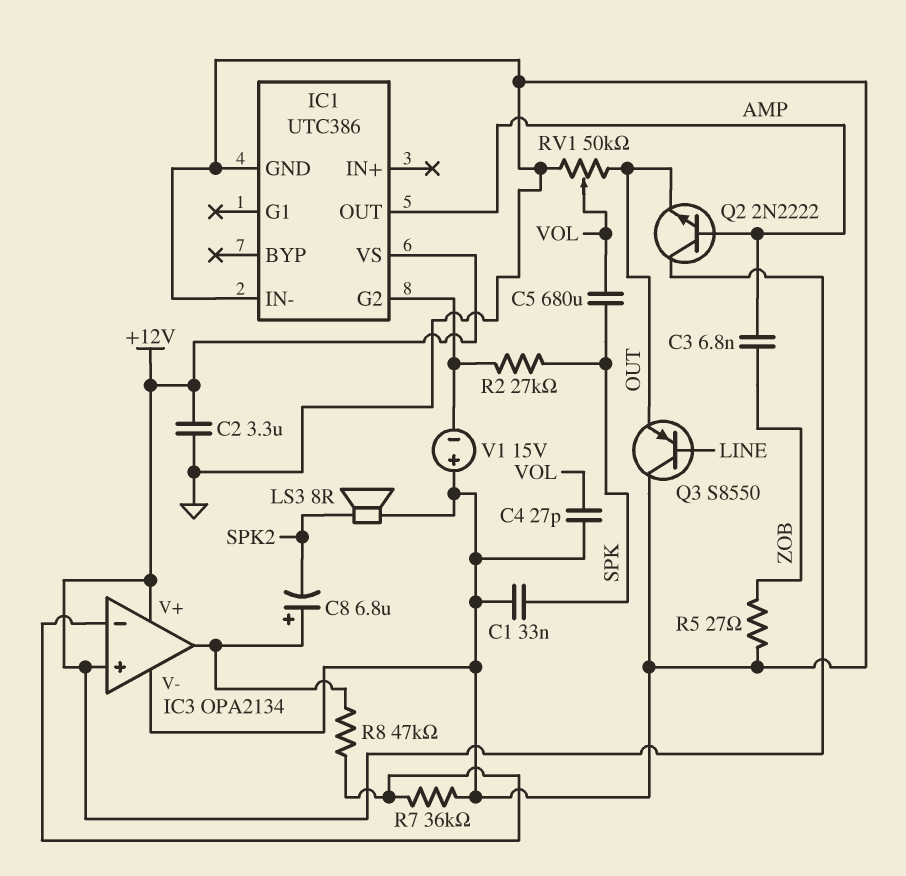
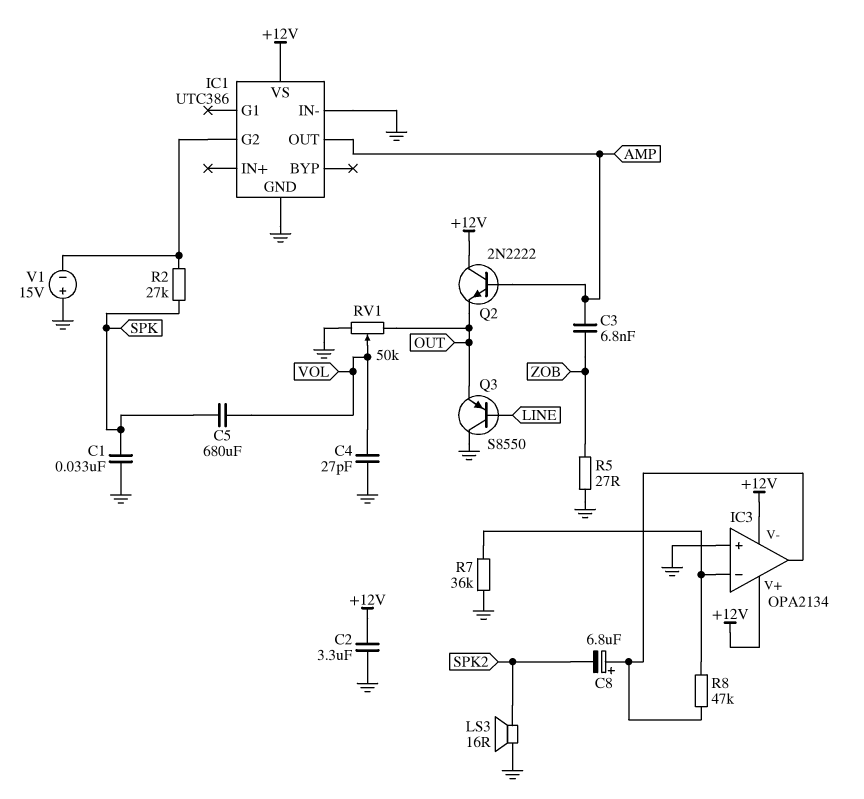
IC3 pin V-: GND -> +12V
IC3 pin in+: +12V -> GND
LS3: speaker 8R (GND, SPK2) -> speaker 16R (GND, SPK2)

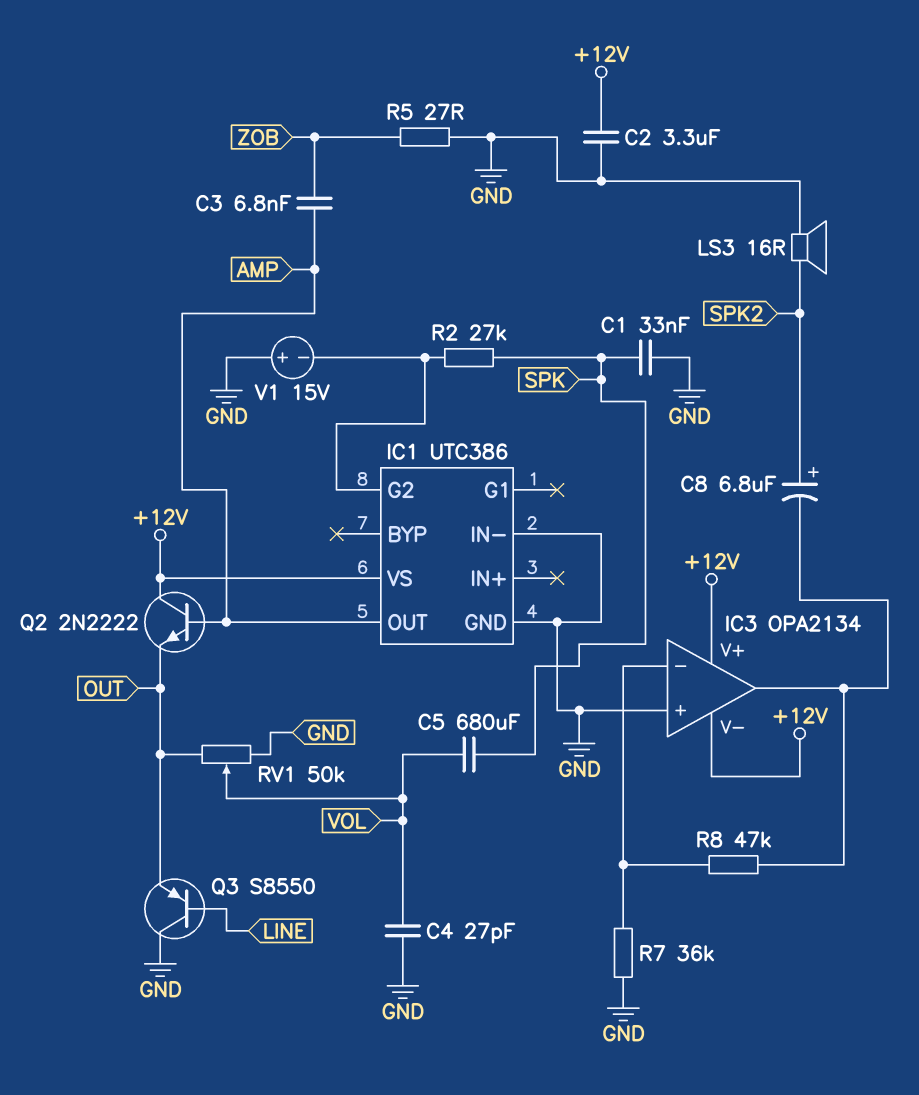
C8: 6.8uF (plus IC3/out, minus SPK2) -> 6.8uF (plus SPK2, minus IC3/out)

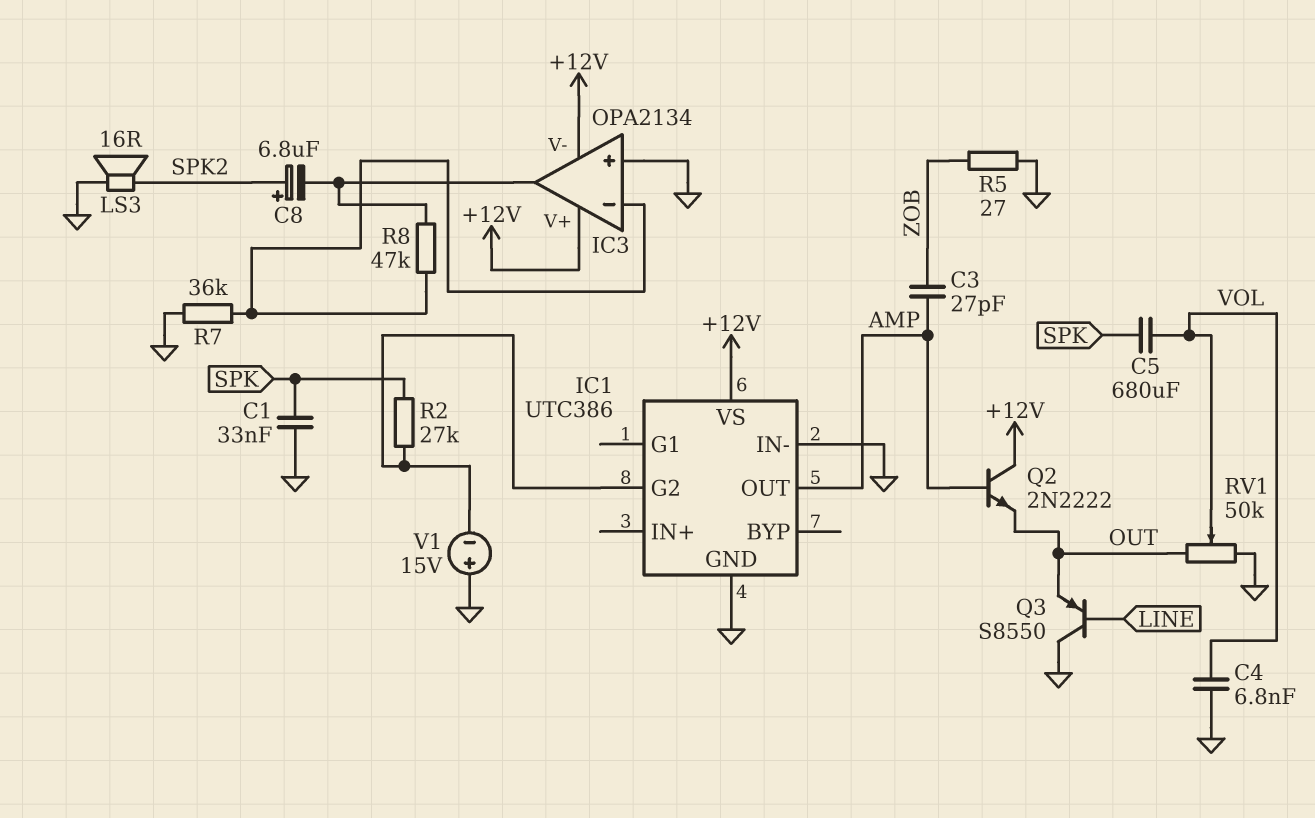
C2: 3.3uF (+12V, GND) -> none
C3: 6.8nF (AMP, ZOB) -> 27pF (AMP, ZOB)
C4: 27pF (GND, VOL) -> 6.8nF (GND, VOL)

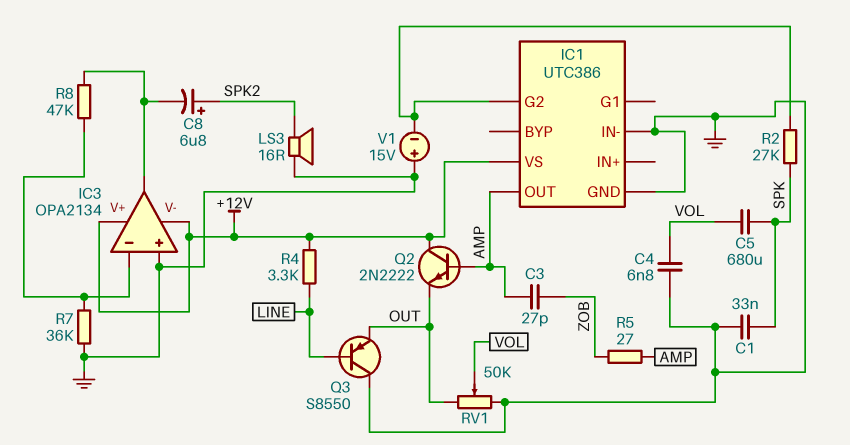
R4: none -> 3.3k (+12V, LINE)
R5: 27 (GND, ZOB) -> 27 (AMP, ZOB)

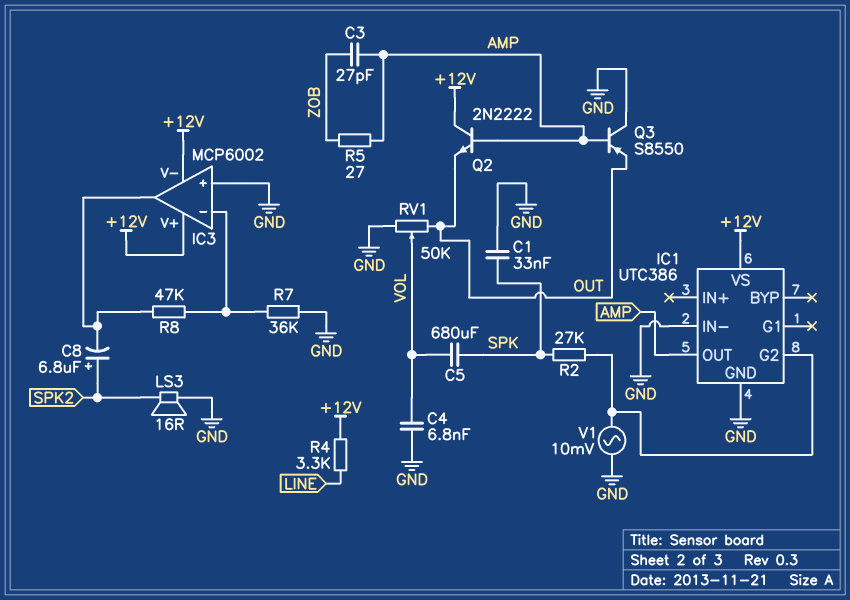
IC3: OPA2134 -> MCP6002
Q3: PNP S8550 (B LINE, C GND, E OUT) -> PNP S8550 (B AMP, C GND, E OUT)
V1: 15V (plus GND, minus IC1/G2) -> AC 10mV (GND, IC1/G2)

